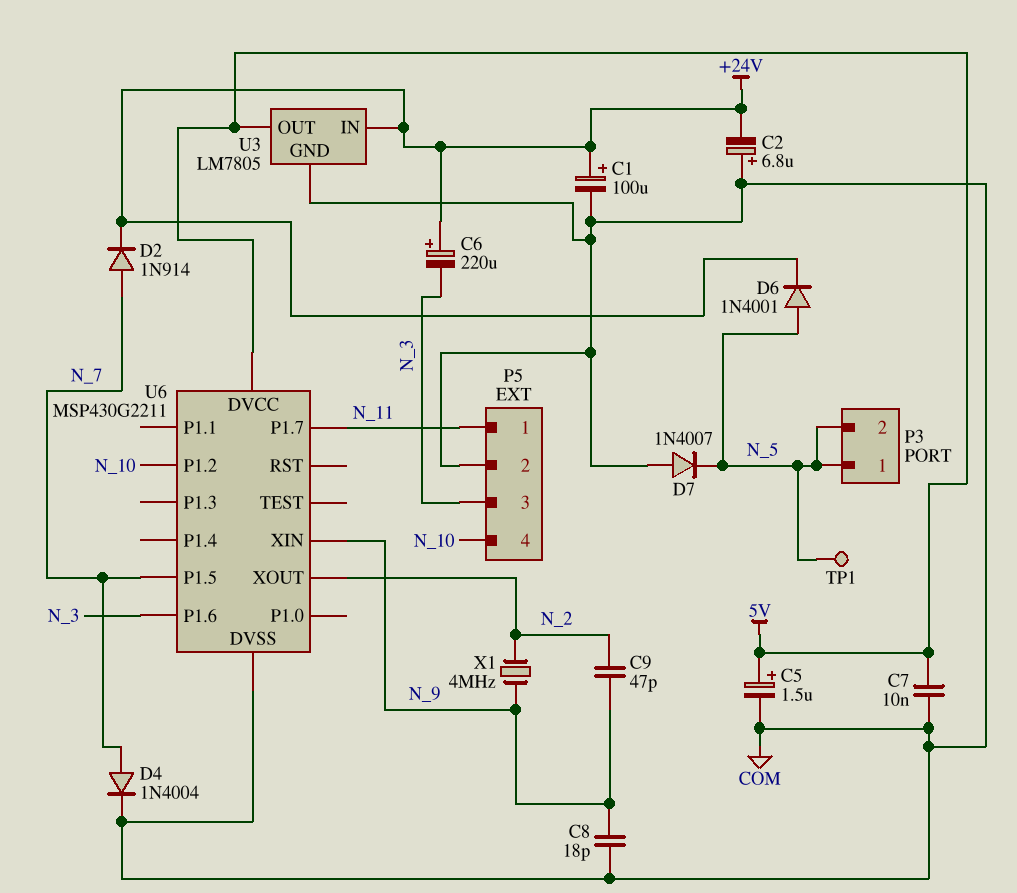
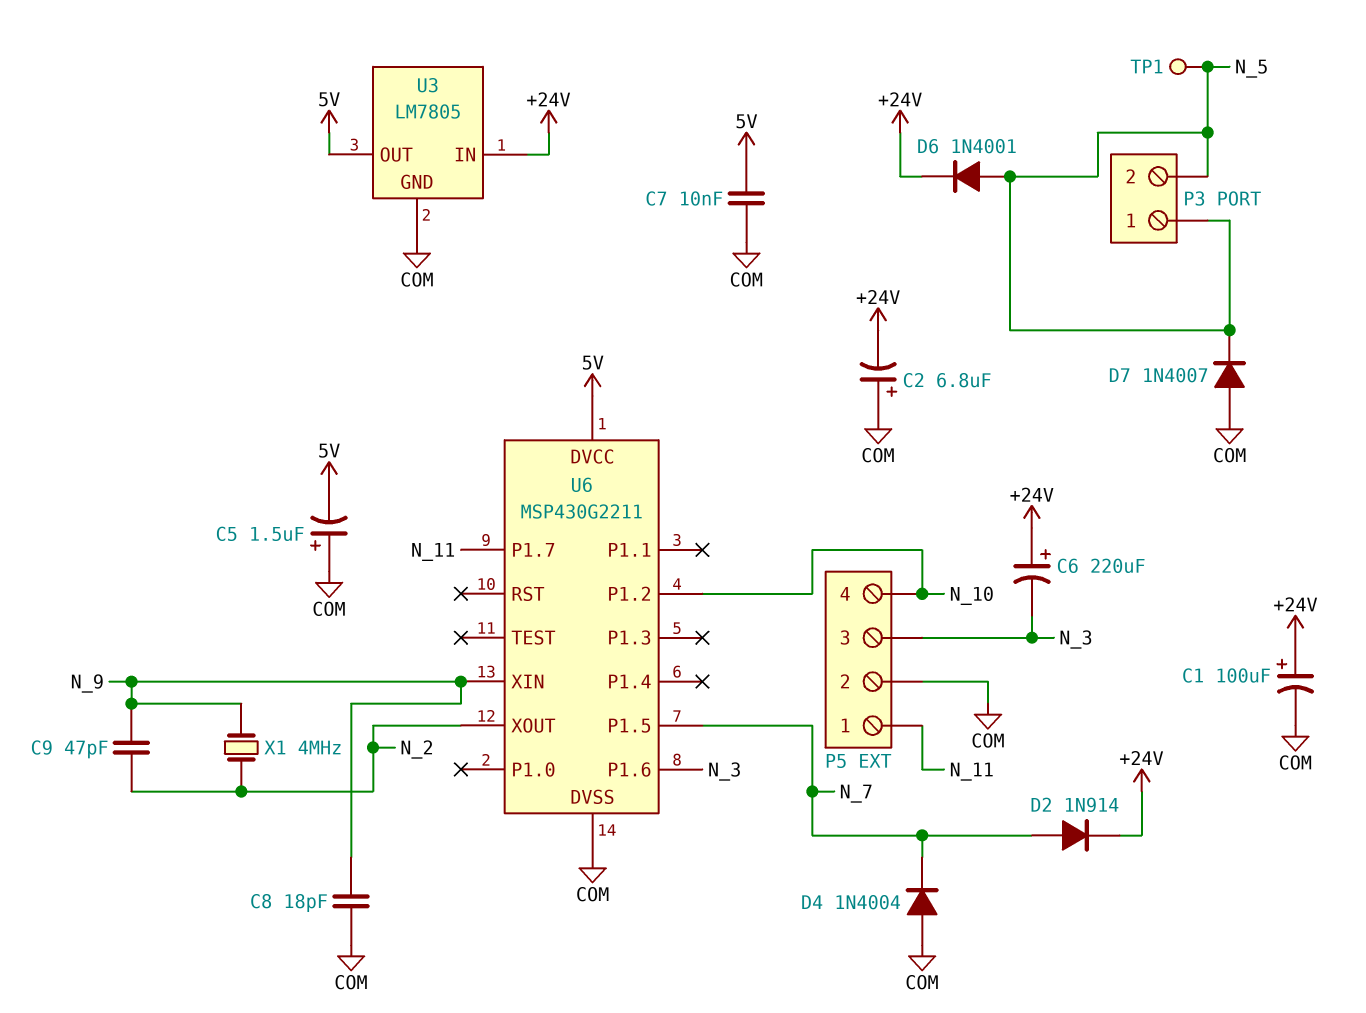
C5: 1.5uF (plus 5V, minus COM) -> 1.5uF (plus COM, minus 5V)
D4: diode 1N4004 (A N_7, K COM) -> diode 1N4004 (A COM, K N_7)

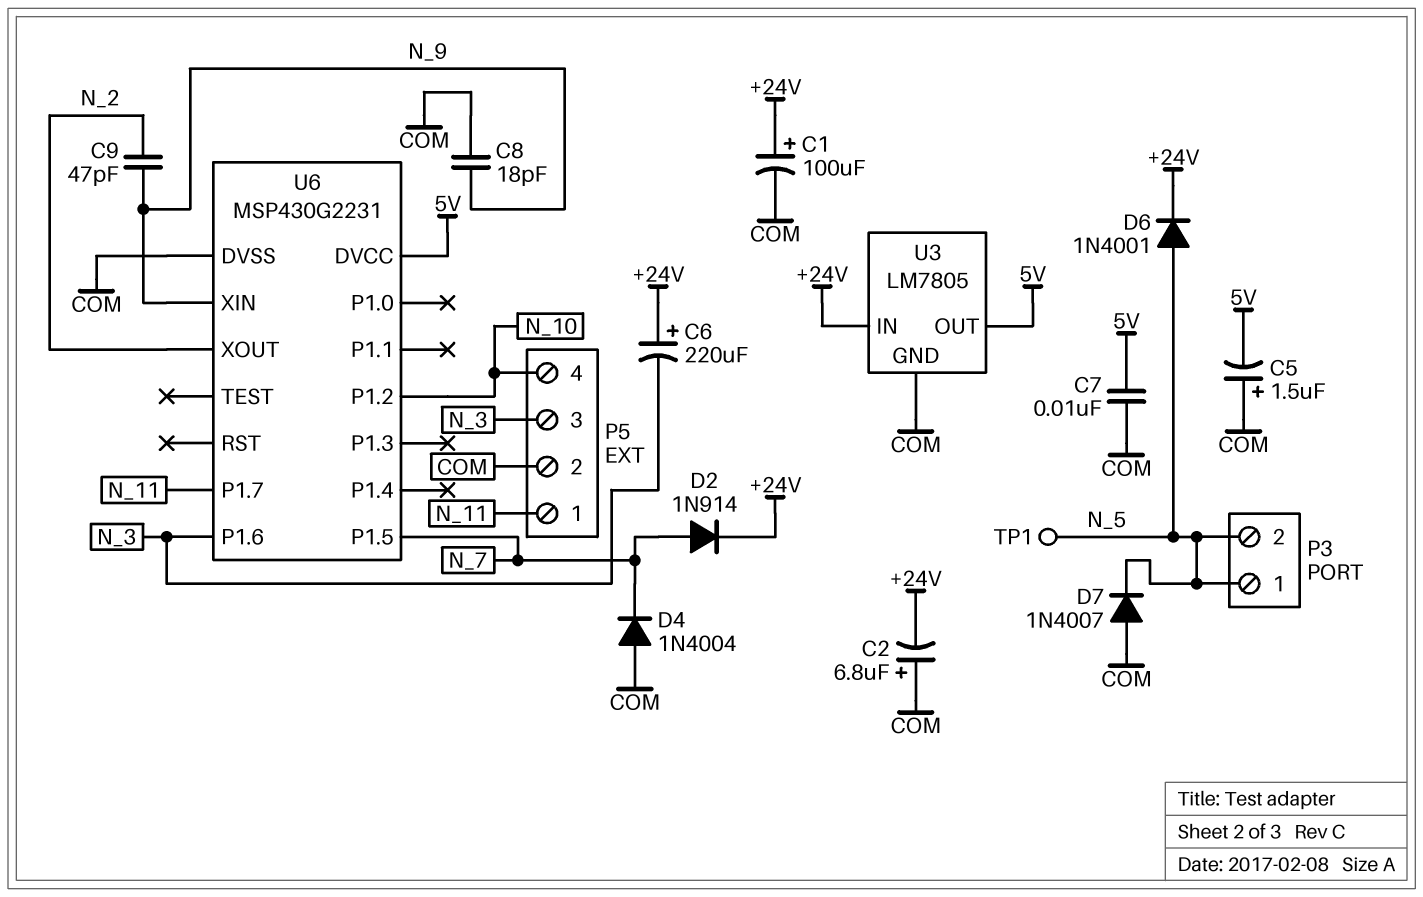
U6: MSP430G2211 -> MSP430G2231
X1: 4MHz (N_2, N_9) -> none

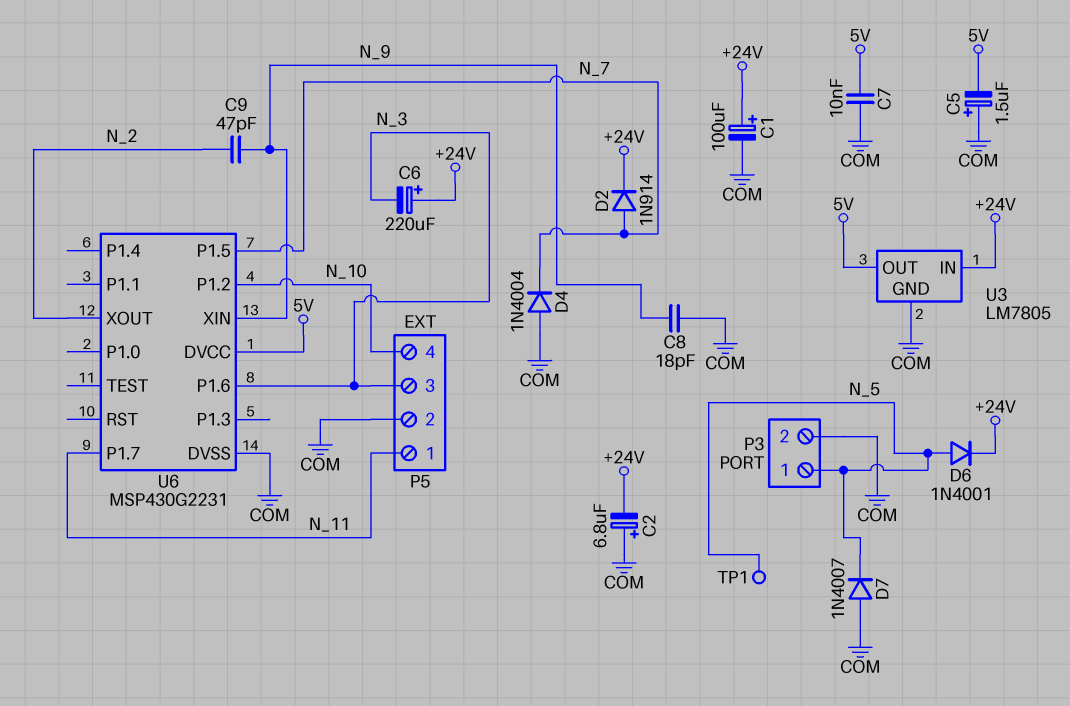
P3 pin 2: N_5 -> COM

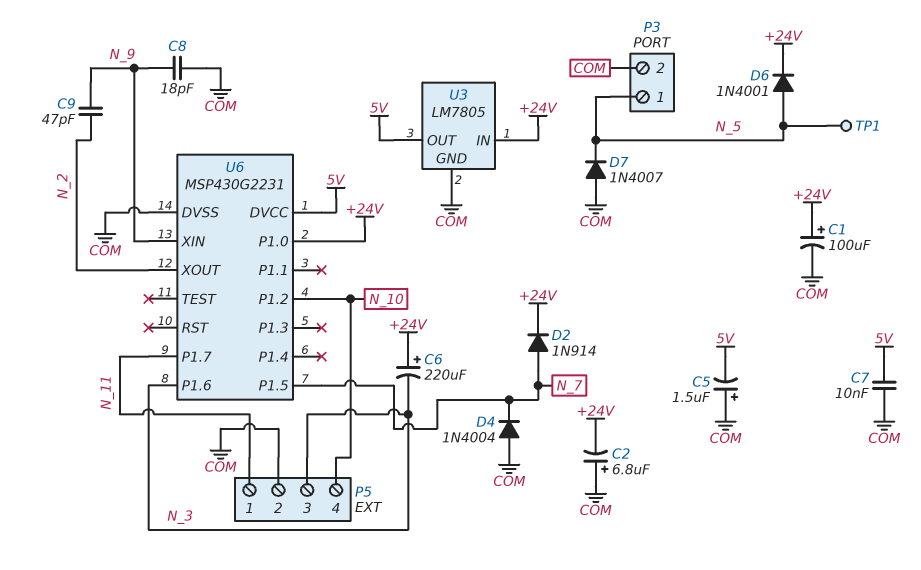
U6 pin P1.0: none -> +24V

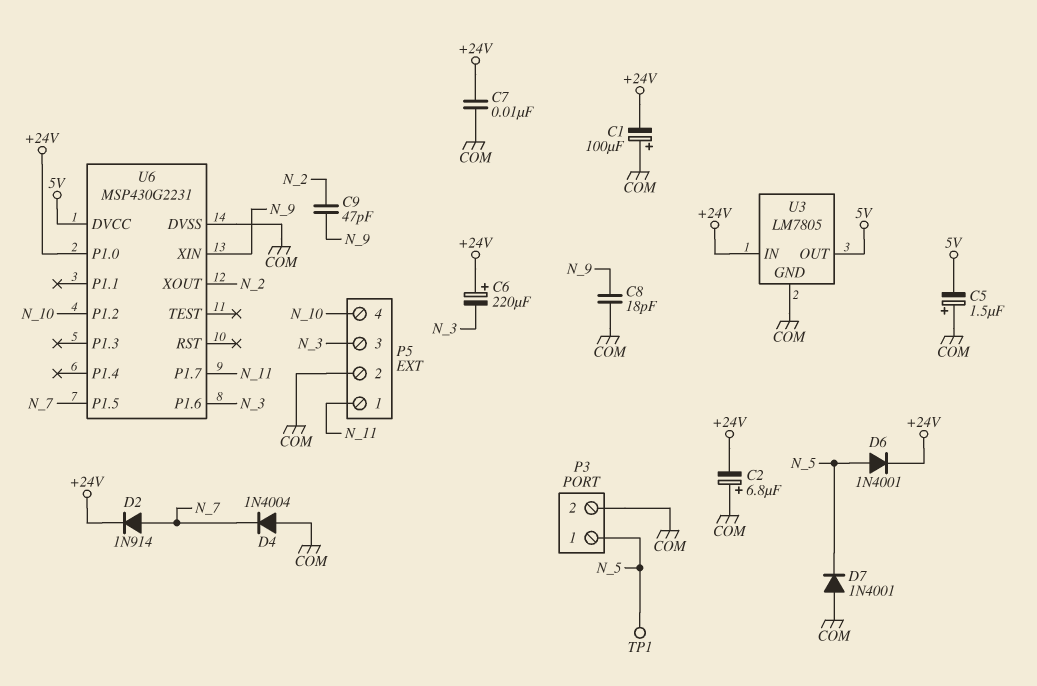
C1: 100uF (plus +24V, minus COM) -> 100uF (plus COM, minus +24V)
C7: 10nF (5V, COM) -> 10nF (+24V, COM)
D7: diode 1N4007 (A COM, K N_5) -> diode 1N4001 (A COM, K N_5)

